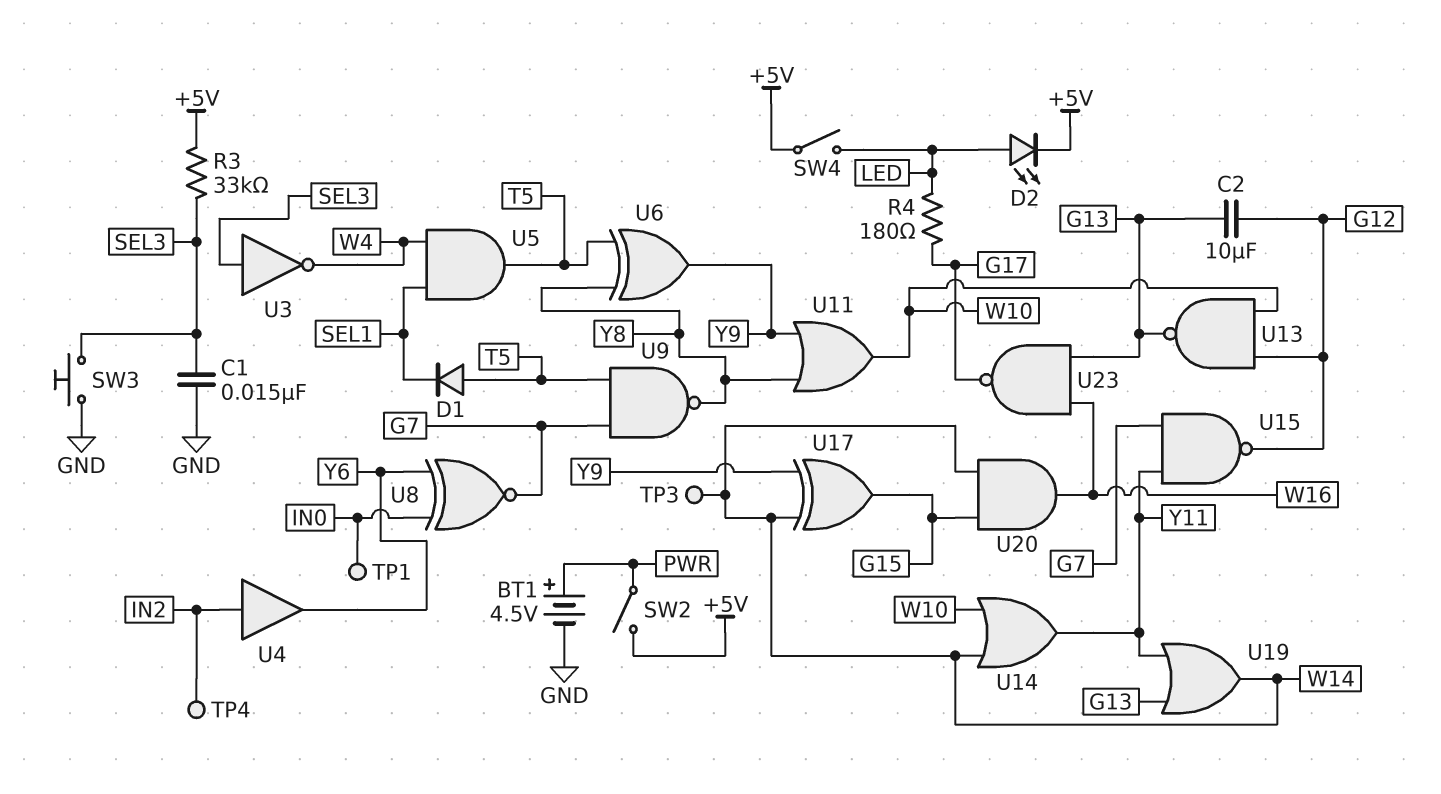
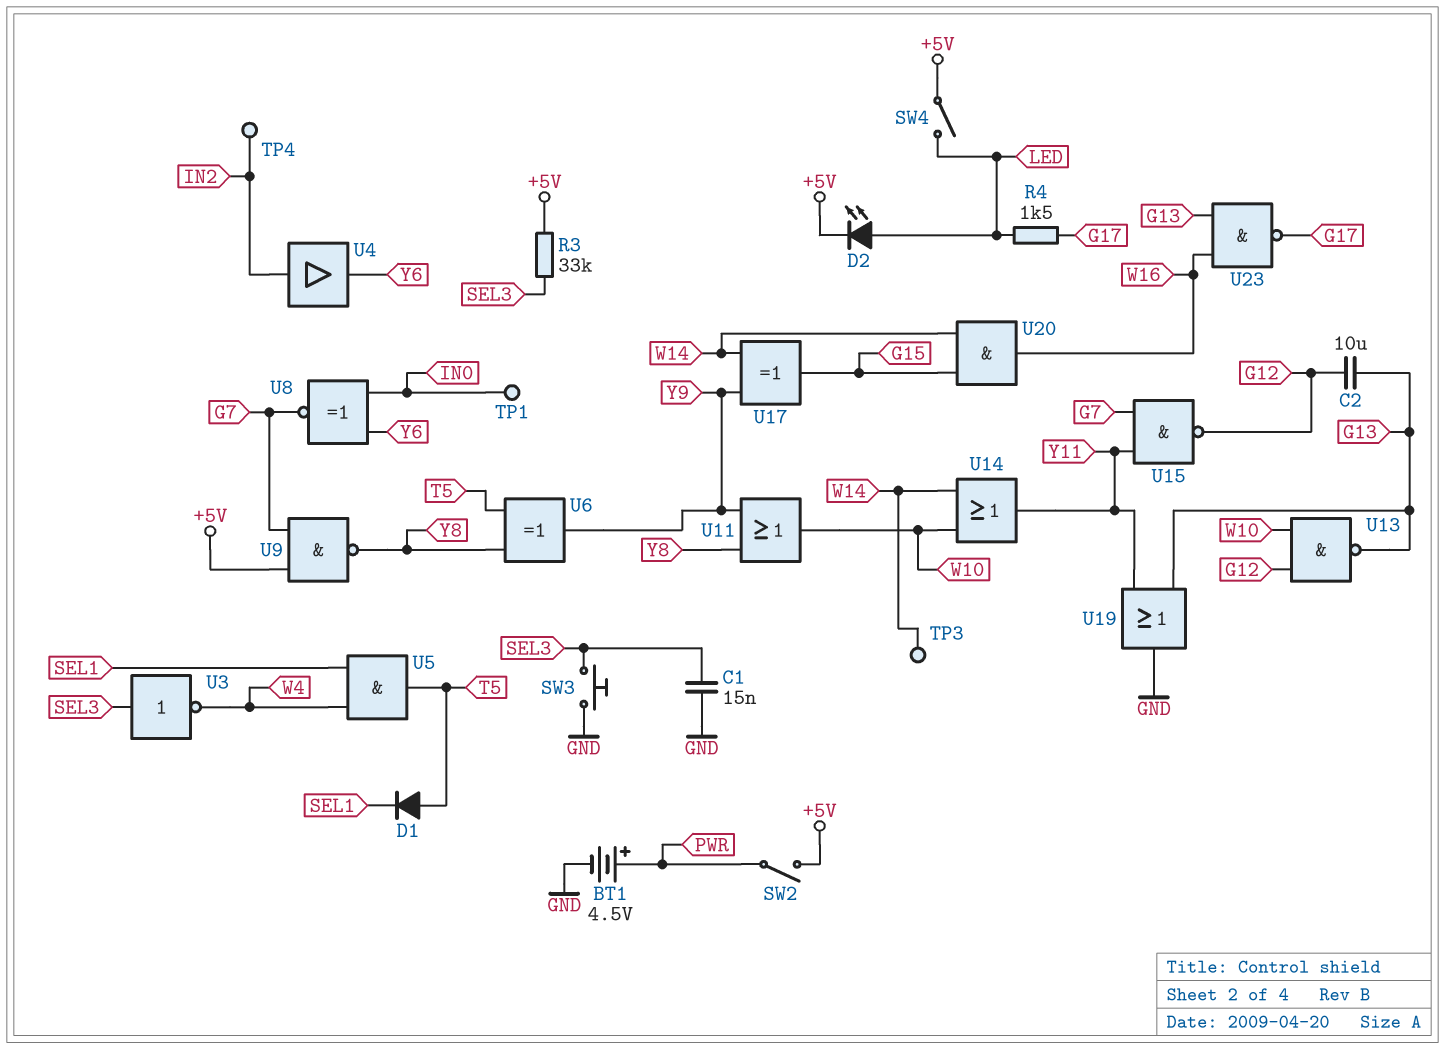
R4: 180 (G17, LED) -> 1.5k (G17, LED)
U9: NAND (in G7, in T5, out Y8) -> NAND (in +5V, in G7, out Y8)
U19: OR (in G13, in Y11, out W14) -> OR (in G13, in Y11, out GND)

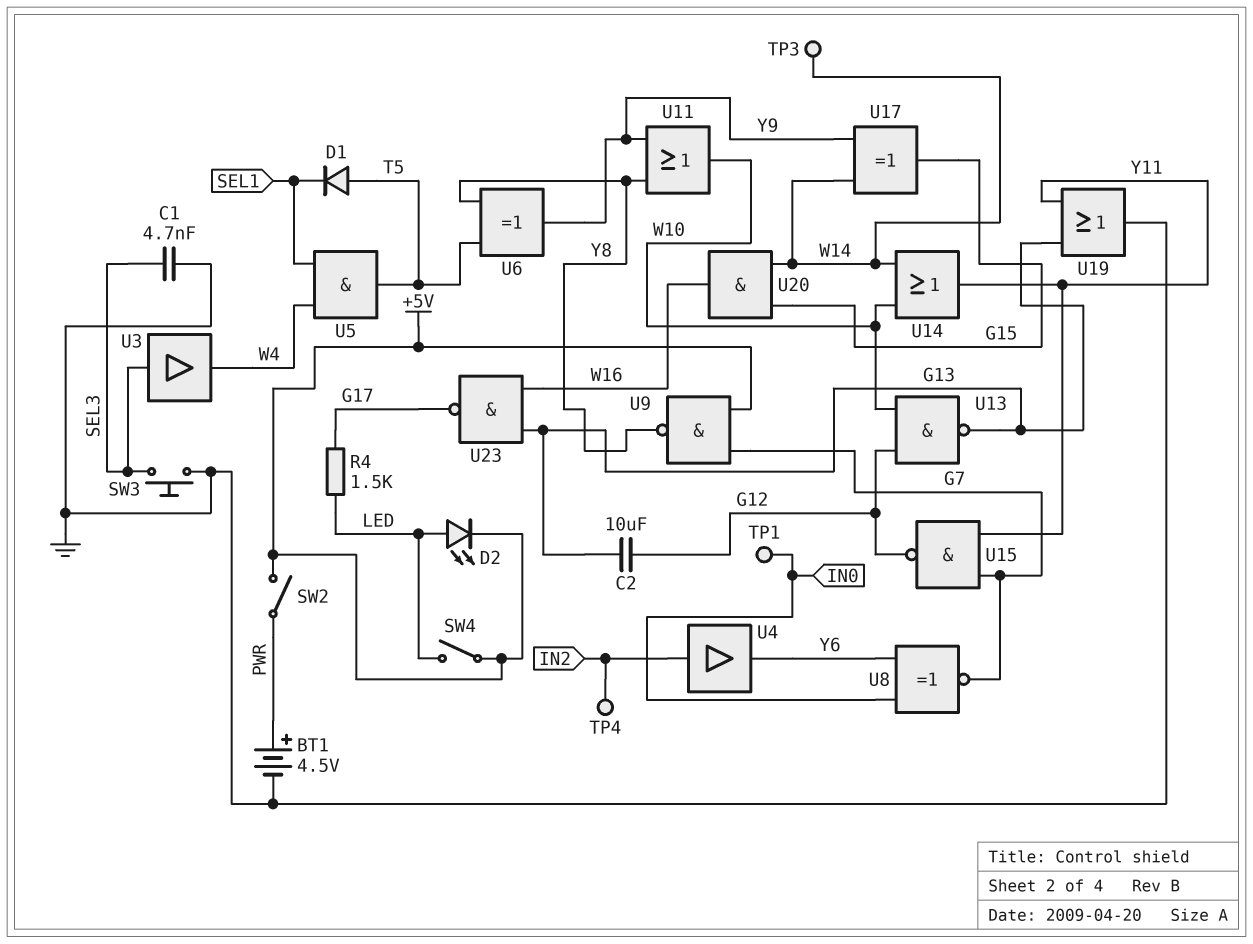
C1: 15nF (GND, SEL3) -> 4.7nF (GND, SEL3)
R3: 33k (+5V, SEL3) -> none
U3: NOT (in SEL3, out W4) -> buffer (in SEL3, out W4)

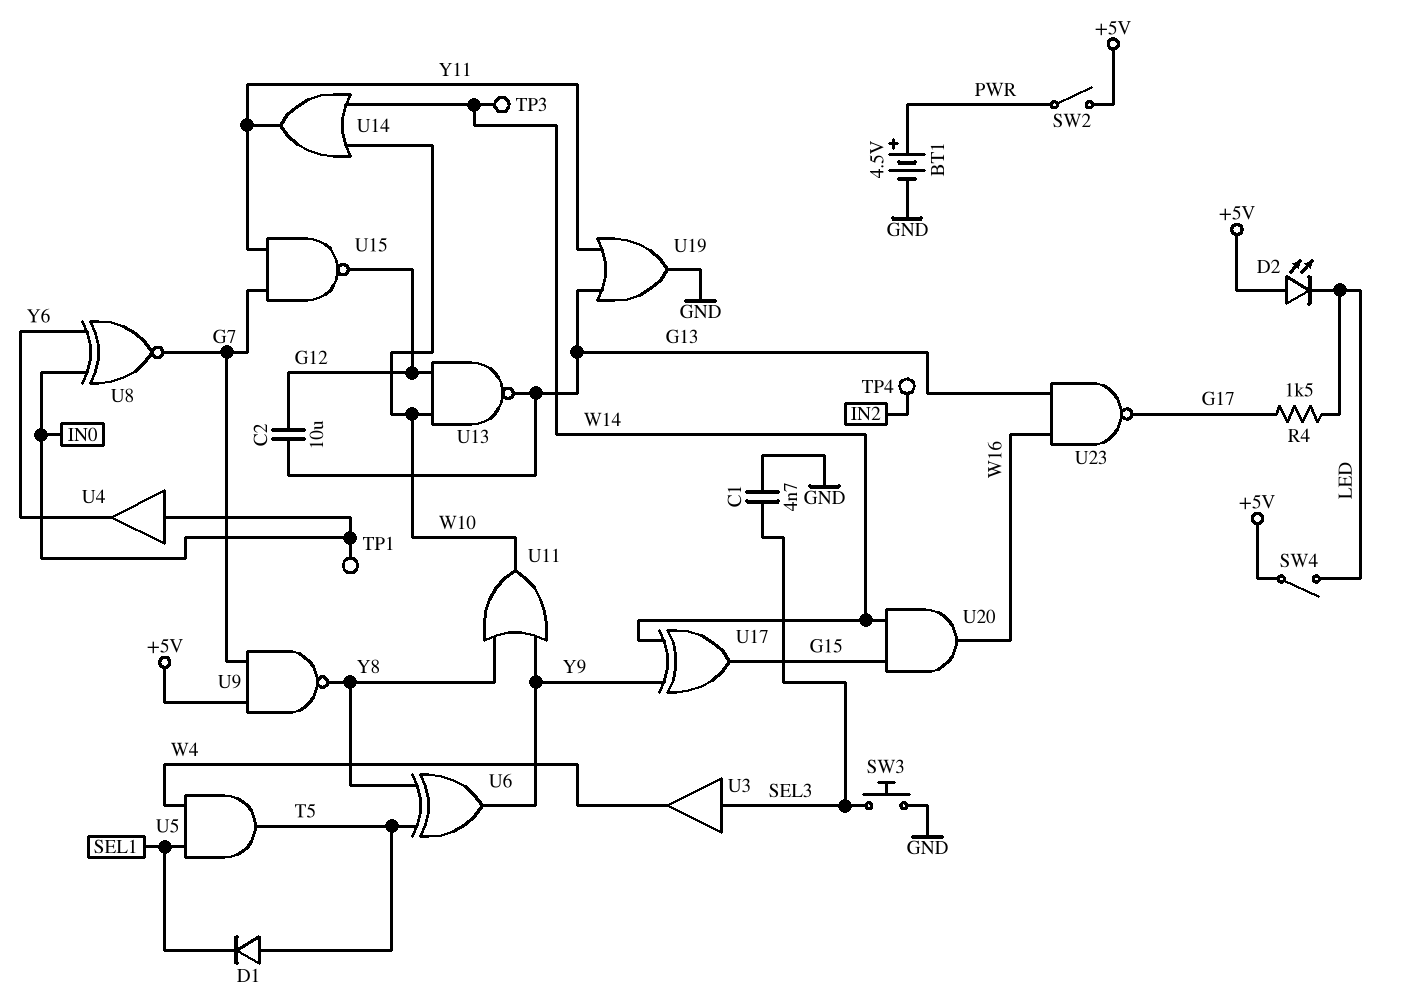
D2: LED (A LED, K +5V) -> LED (A +5V, K LED)
U4: buffer (in IN2, out Y6) -> buffer (in IN0, out Y6)

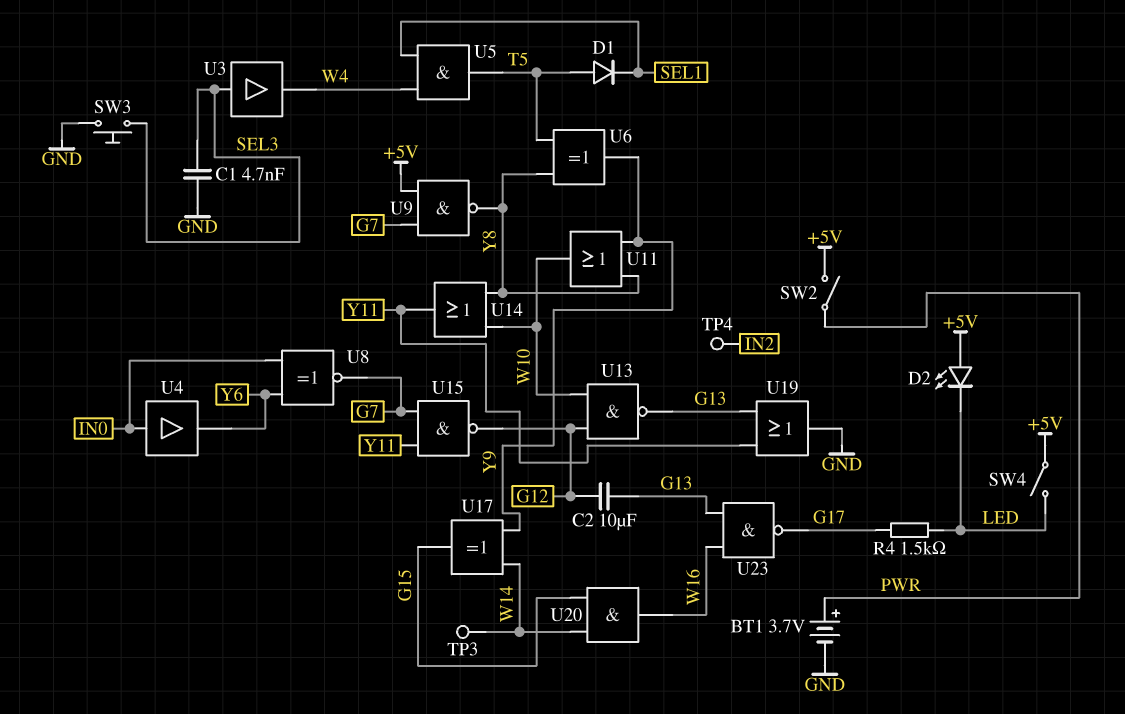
BT1: 4.5V (plus PWR, minus GND) -> 3.7V (plus PWR, minus GND)
TP1: test point (IN0) -> none
U14: OR (in W10, in W14, out Y11) -> OR (in W10, in Y8, out Y11)

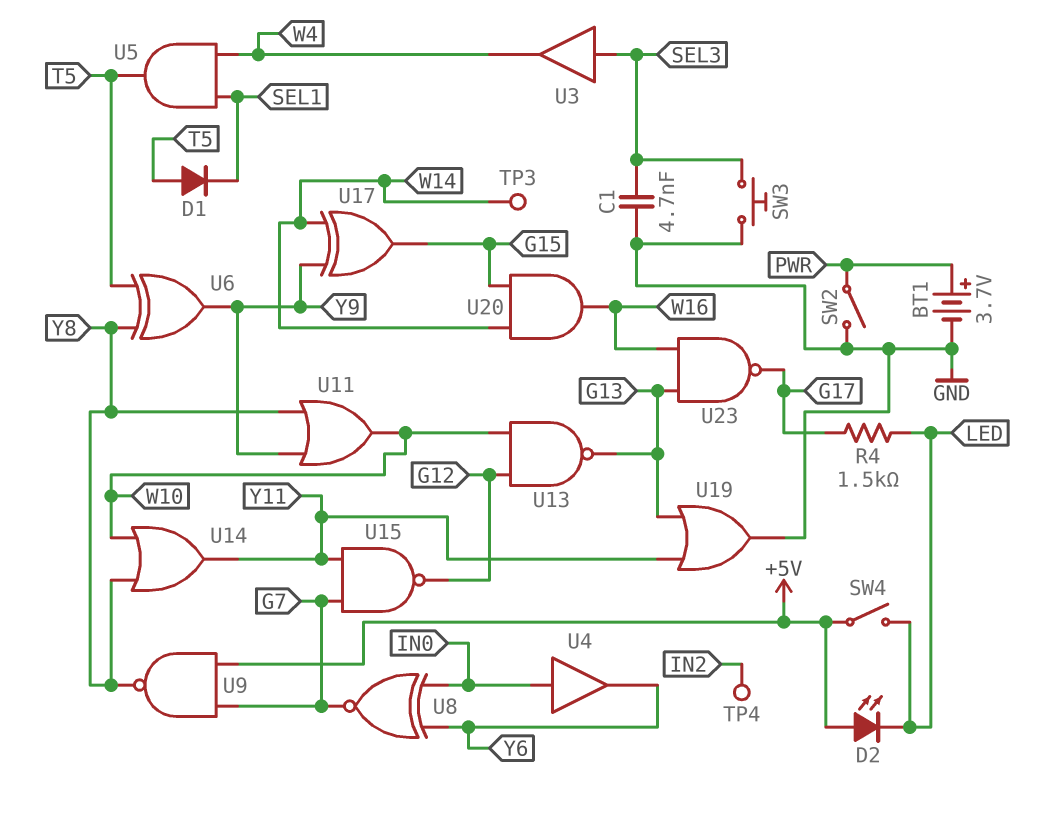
C2: 10uF (G12, G13) -> none
SW2: switch (+5V, PWR) -> switch (GND, PWR)

